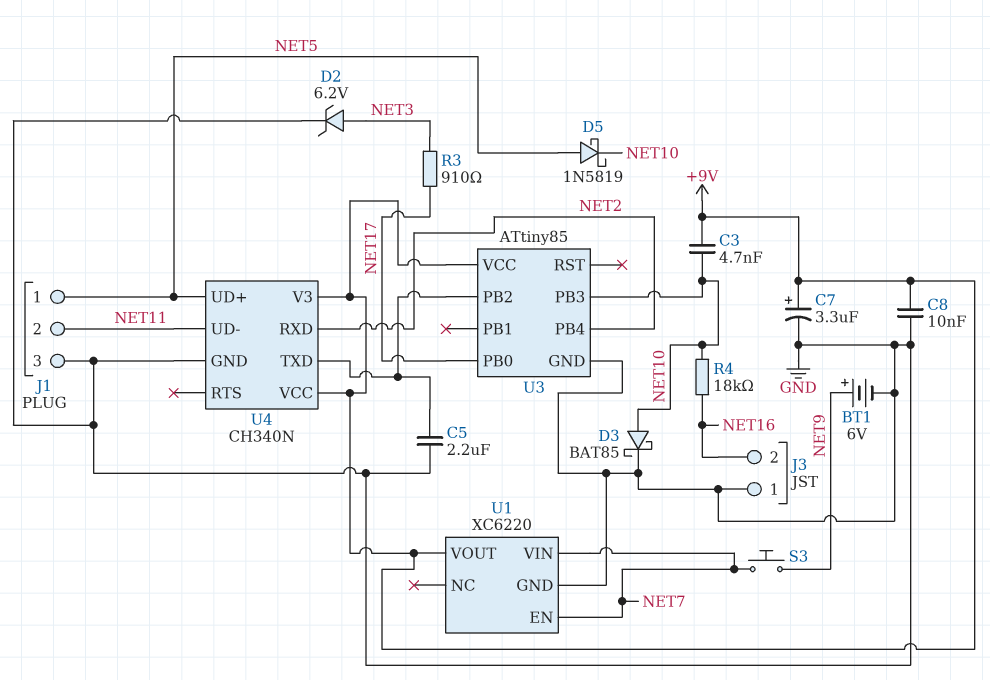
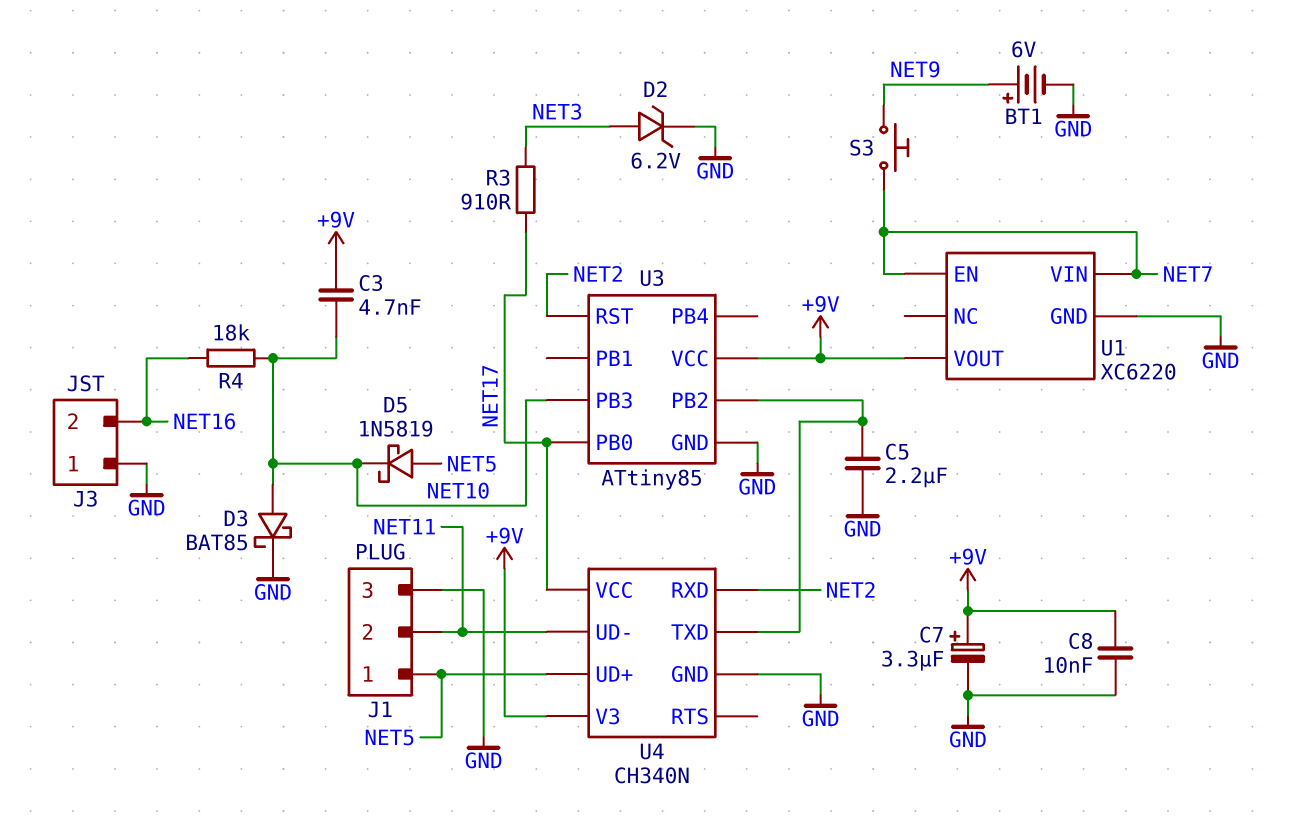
U3 pin PB4: NET2 -> none
U3 pin RST: none -> NET2
U4 pin VCC: +9V -> NET17

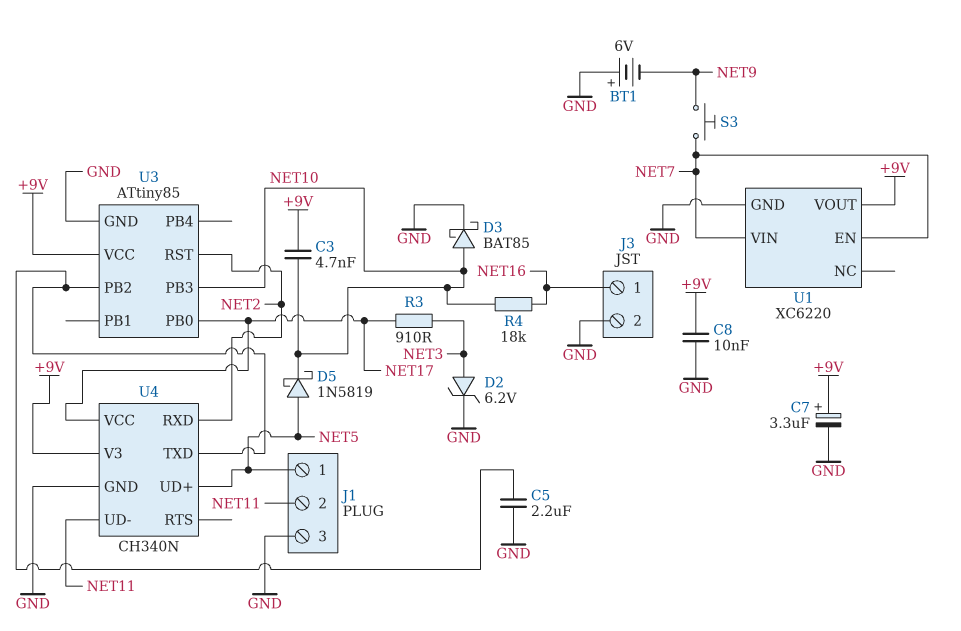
BT1: 6V (plus NET9, minus GND) -> 6V (plus GND, minus NET9)
J3 pin 1: GND -> NET16
J3 pin 2: NET16 -> GND

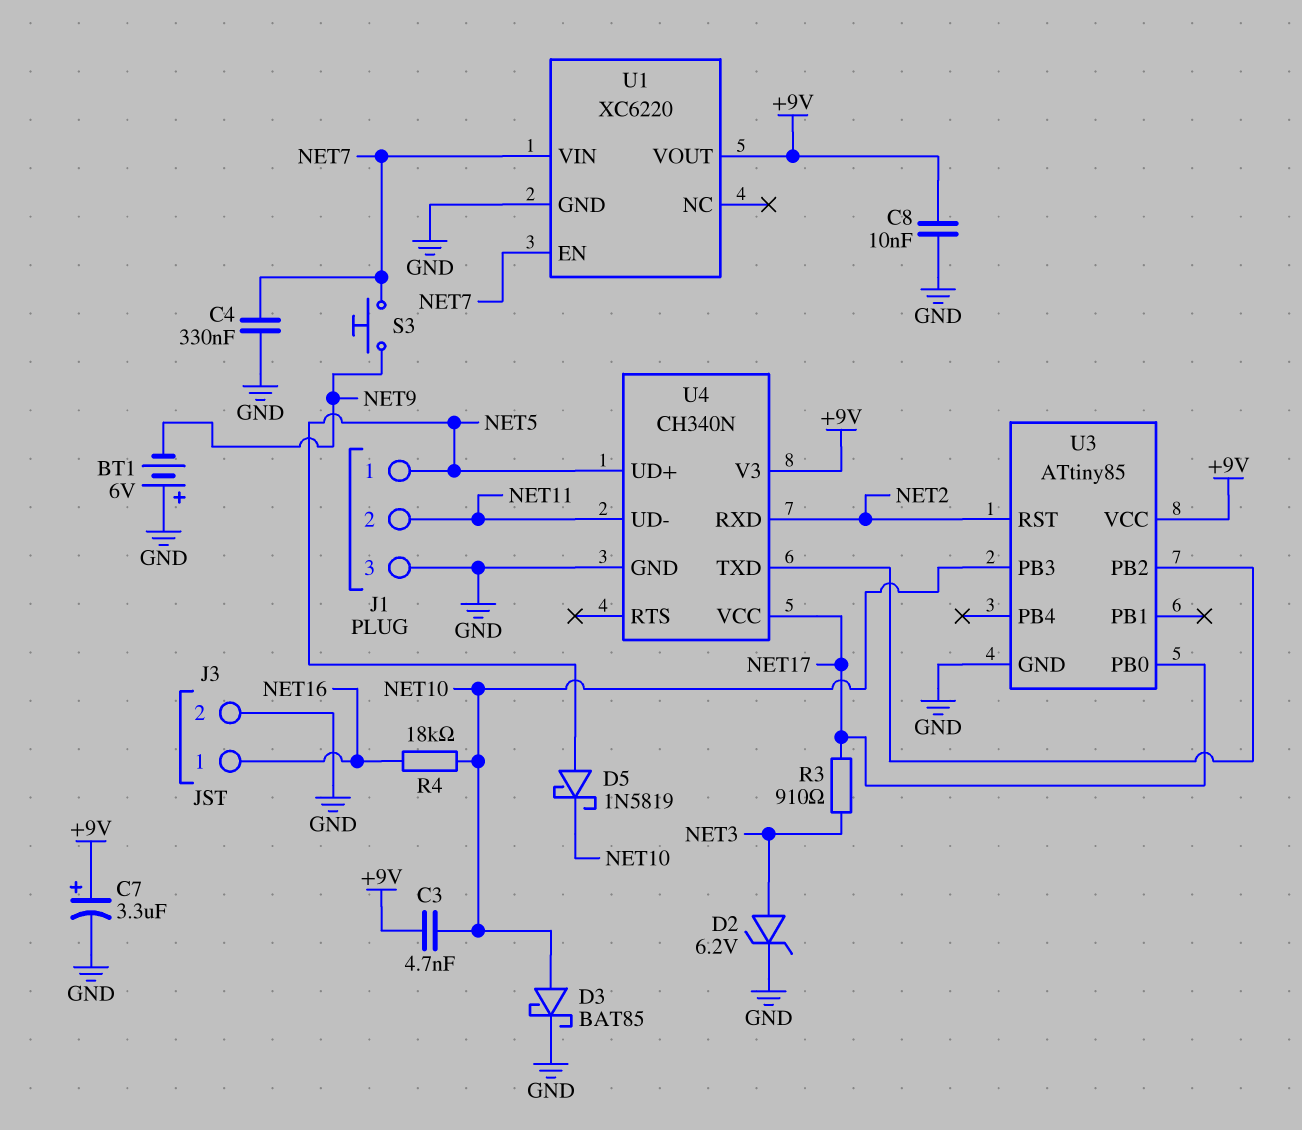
C4: none -> 330nF (GND, NET7)
C5: 2.2uF (GND, U3/PB2) -> none

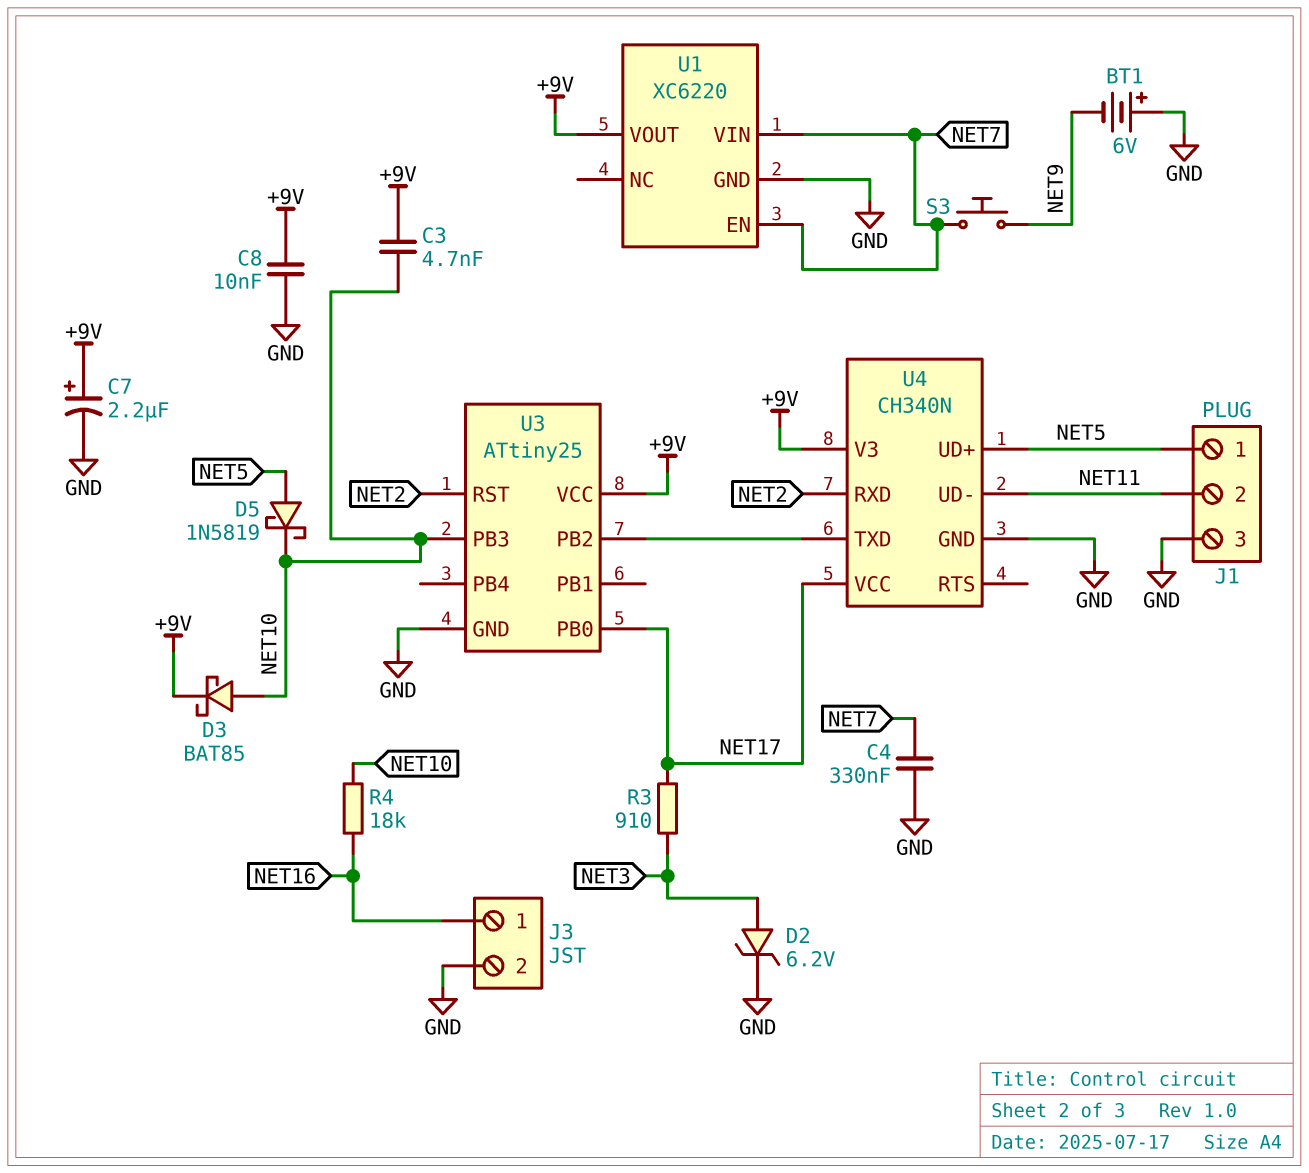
C7: 3.3uF (plus +9V, minus GND) -> 2.2uF (plus +9V, minus GND)
D3: schottky BAT85 (A NET10, K GND) -> schottky BAT85 (A NET10, K +9V)
U3: ATtiny85 -> ATtiny25

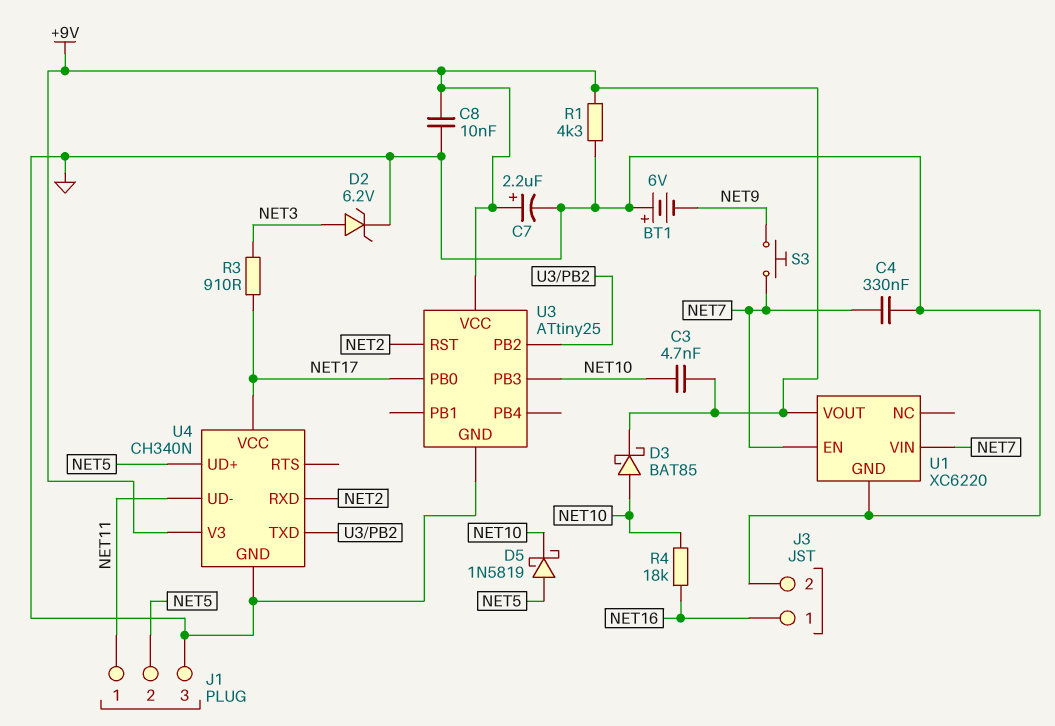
J1 pin 1: NET5 -> NET11
J1 pin 2: NET11 -> NET5
R1: none -> 4.3k (+9V, GND)

